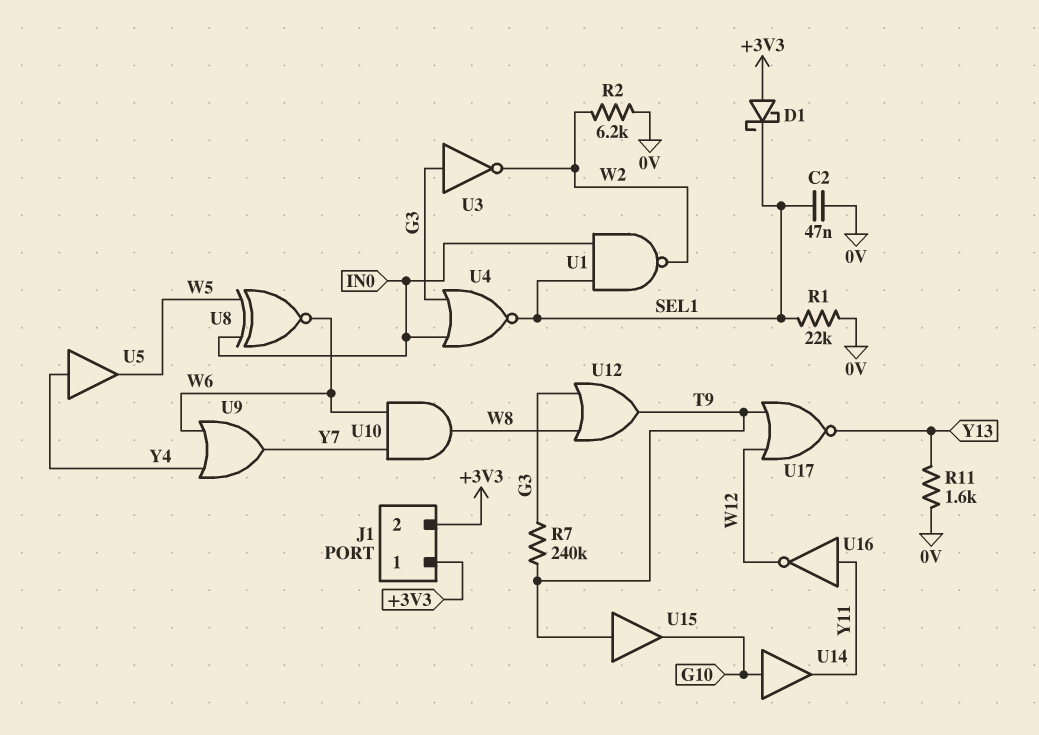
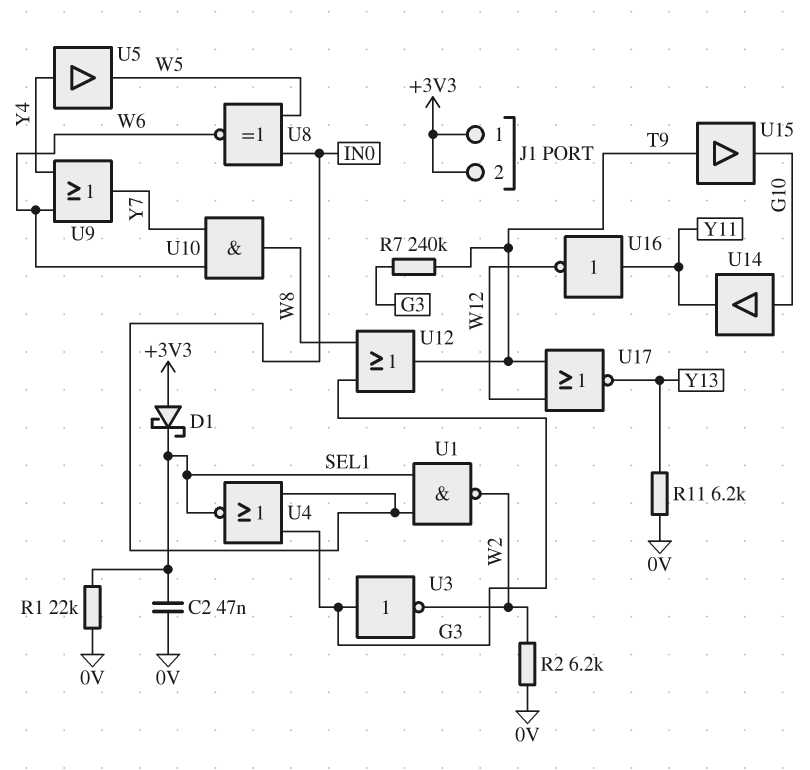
R11: 1.6k (0V, Y13) -> 6.2k (0V, Y13)

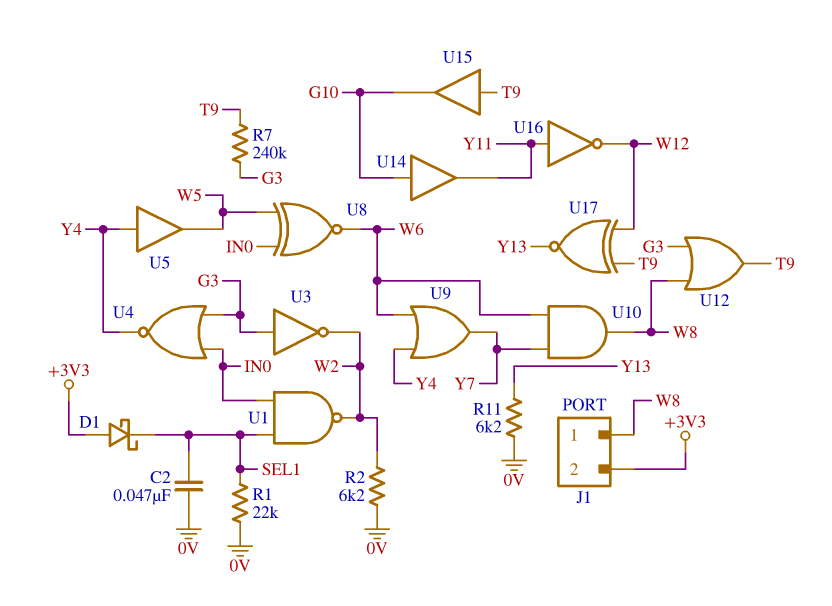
J1 pin 1: +3V3 -> W8
U4: NOR (in G3, in IN0, out SEL1) -> NOR (in G3, in IN0, out Y4)
U17: NOR (in T9, in W12, out Y13) -> XNOR (in T9, in W12, out Y13)

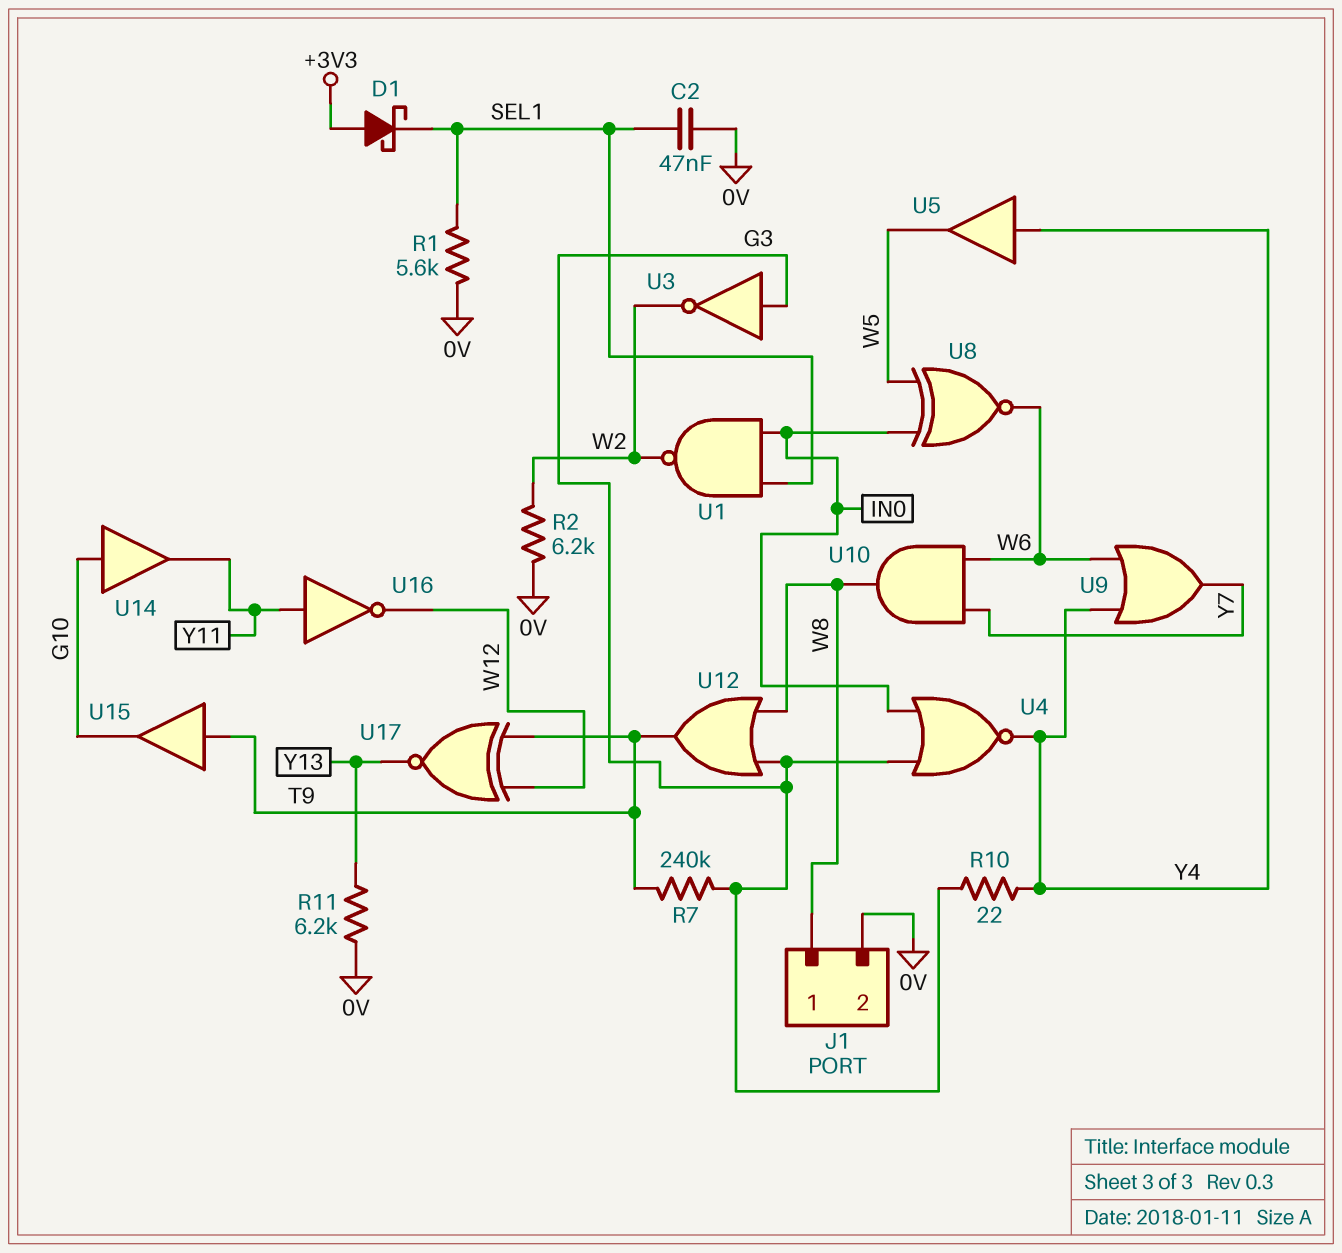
J1 pin 2: +3V3 -> 0V
R1: 22k (0V, SEL1) -> 5.6k (0V, SEL1)
R10: none -> 22 (G3, Y4)

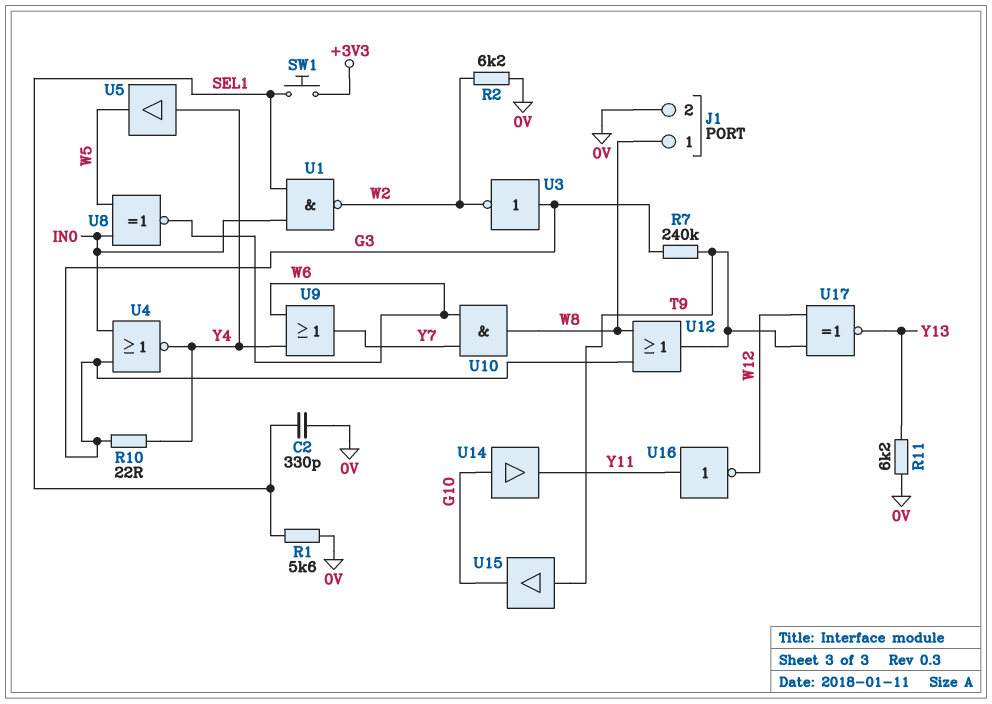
C2: 47nF (0V, SEL1) -> 330pF (0V, SEL1)
D1: schottky (A +3V3, K SEL1) -> none
SW1: none -> button (+3V3, SEL1)

